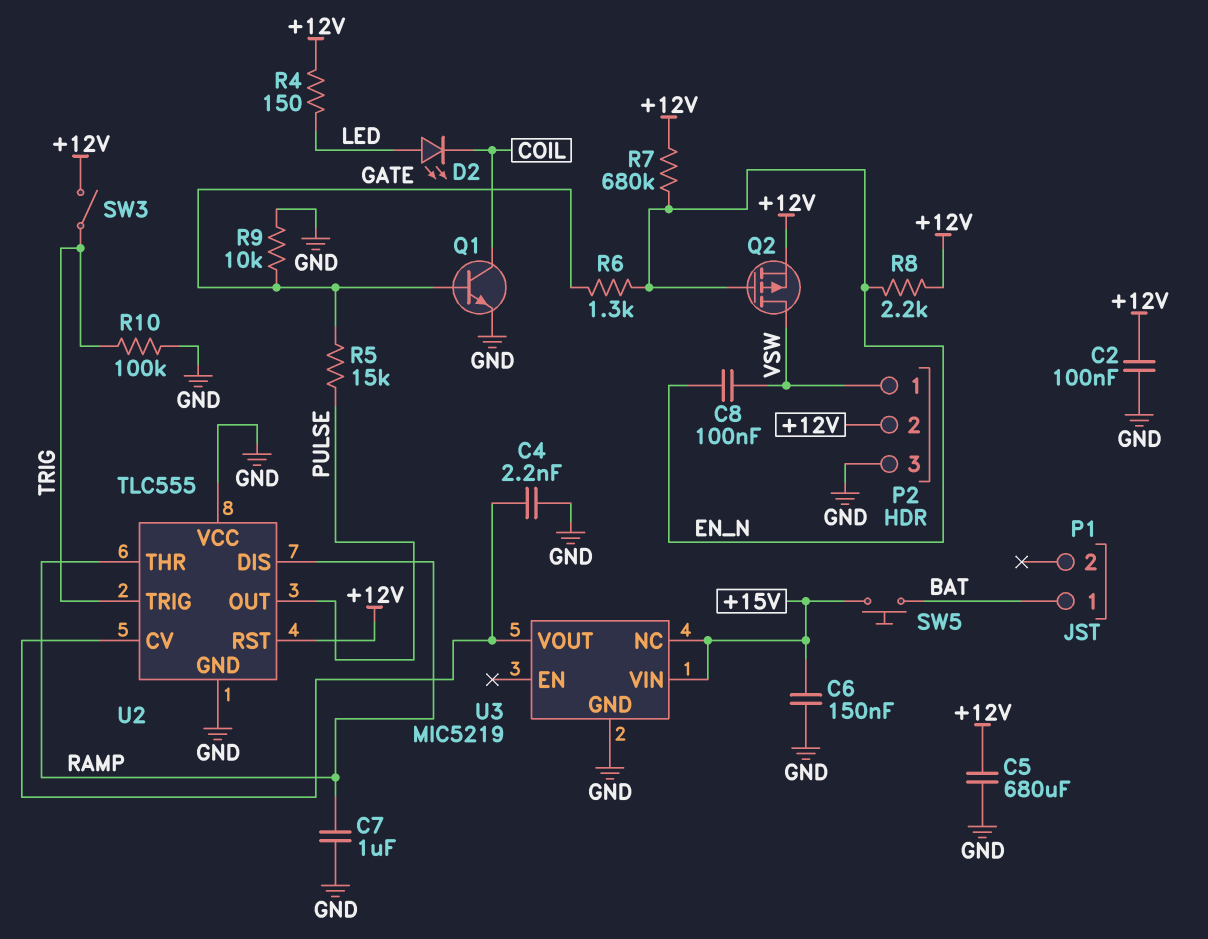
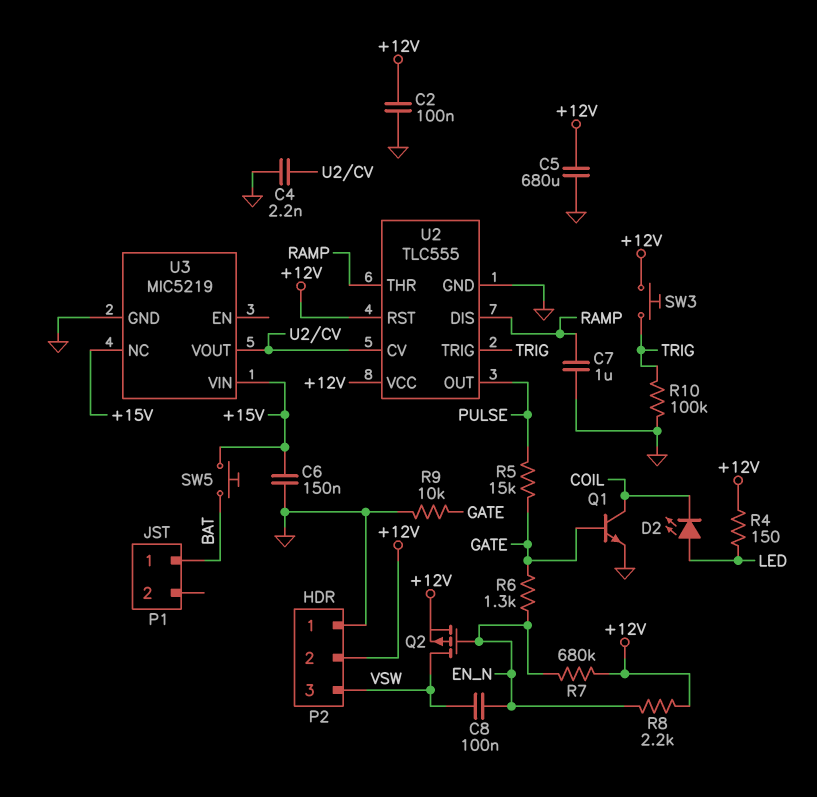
P2 pin 1: VSW -> GND
P2 pin 3: GND -> VSW
SW3: switch (+12V, TRIG) -> button (+12V, TRIG)
U2 pin VCC: GND -> +12V

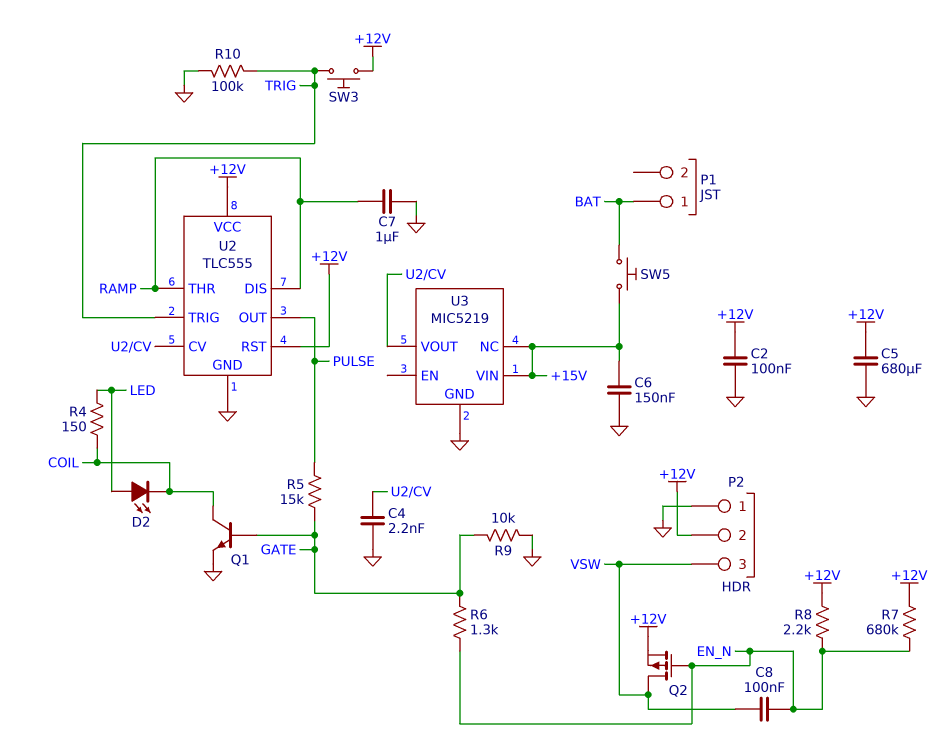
R4: 150 (+12V, LED) -> 150 (COIL, LED)

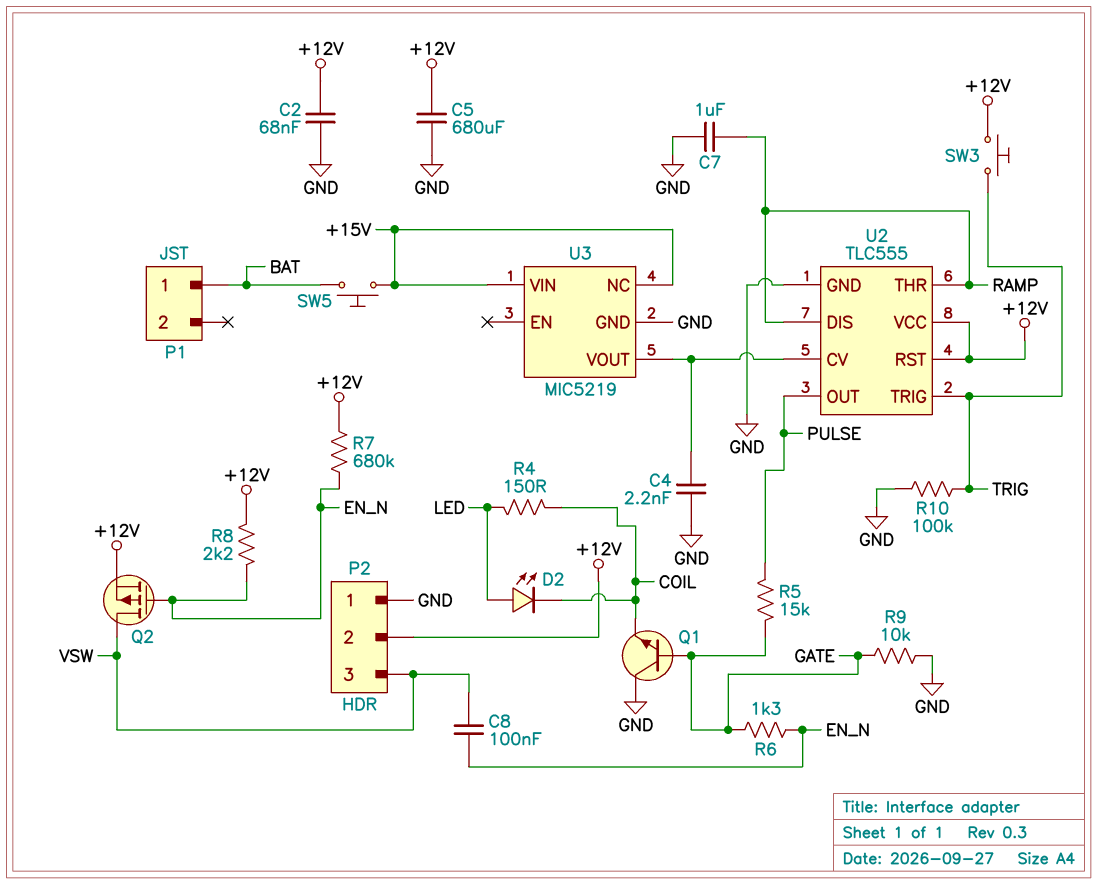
C2: 100nF (+12V, GND) -> 68nF (+12V, GND)
C6: 150nF (+15V, GND) -> none
Q1: NPN (B GATE, C COIL, E GND) -> NPN (B GATE, C GND, E COIL)

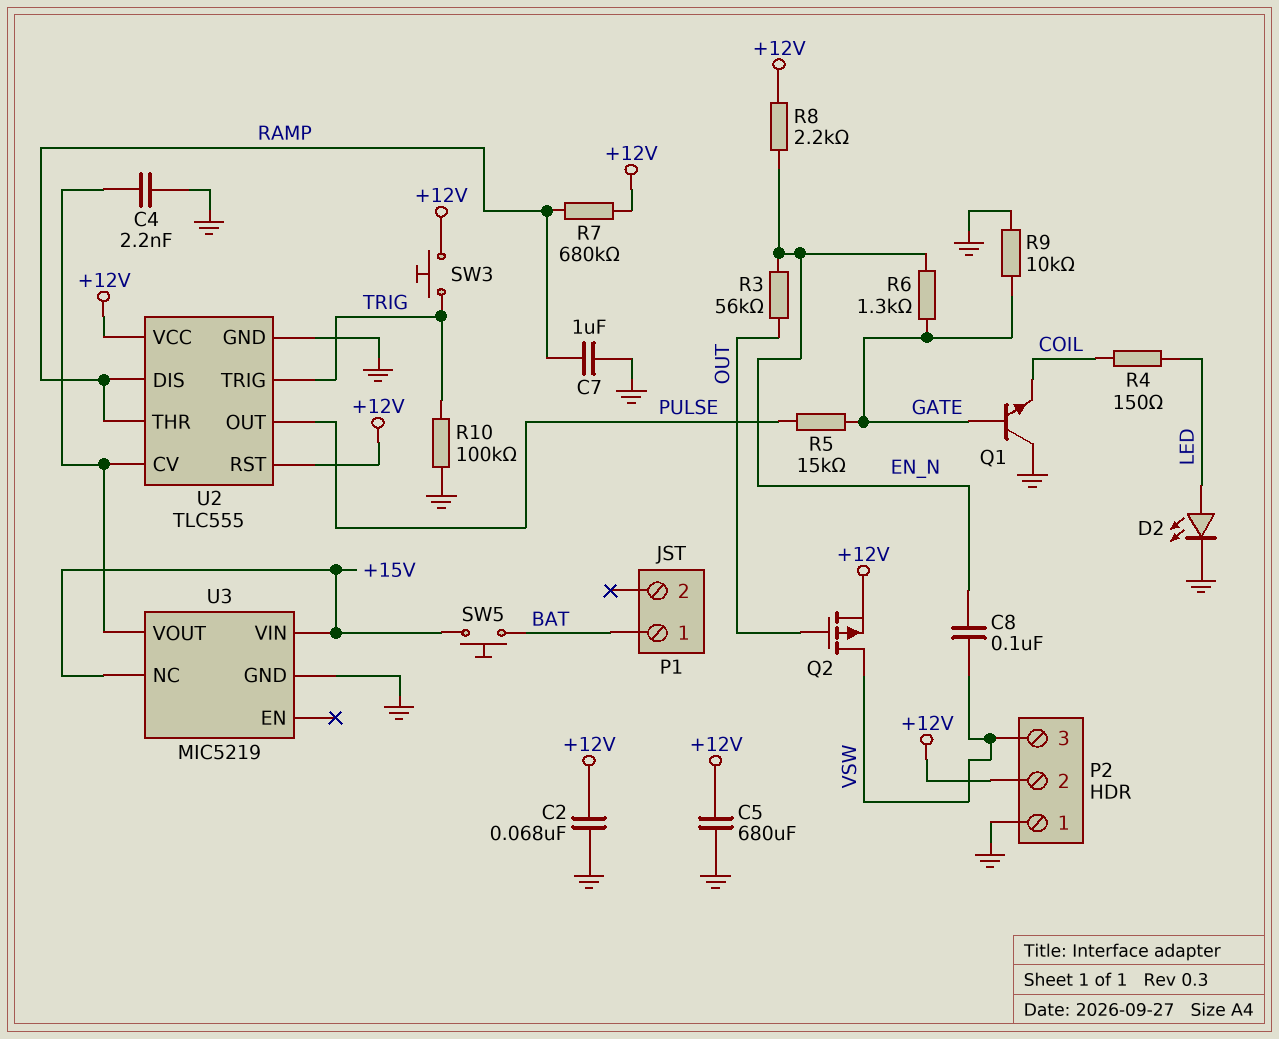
D2: LED (A LED, K COIL) -> LED (A LED, K GND)
Q2: PMOS (G EN_N, D VSW, S +12V) -> PMOS (G OUT, D VSW, S +12V)
R3: none -> 56k (EN_N, OUT)
R7: 680k (+12V, EN_N) -> 680k (+12V, RAMP)

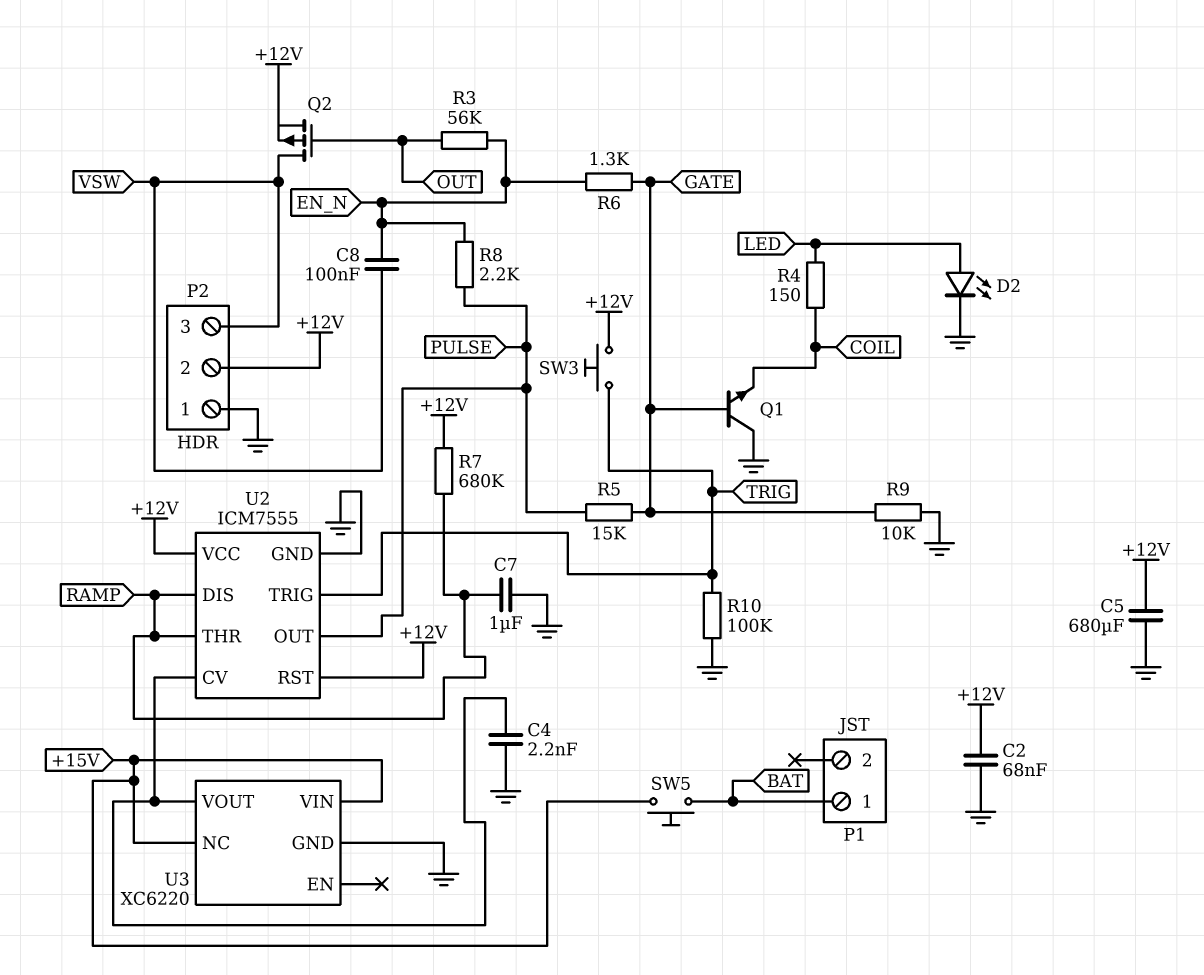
R8: 2.2k (+12V, EN_N) -> 2.2k (EN_N, PULSE)
U2: TLC555 -> ICM7555
U3: MIC5219 -> XC6220

